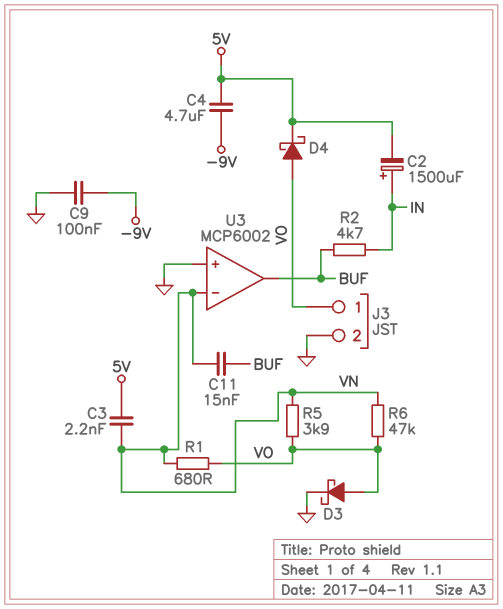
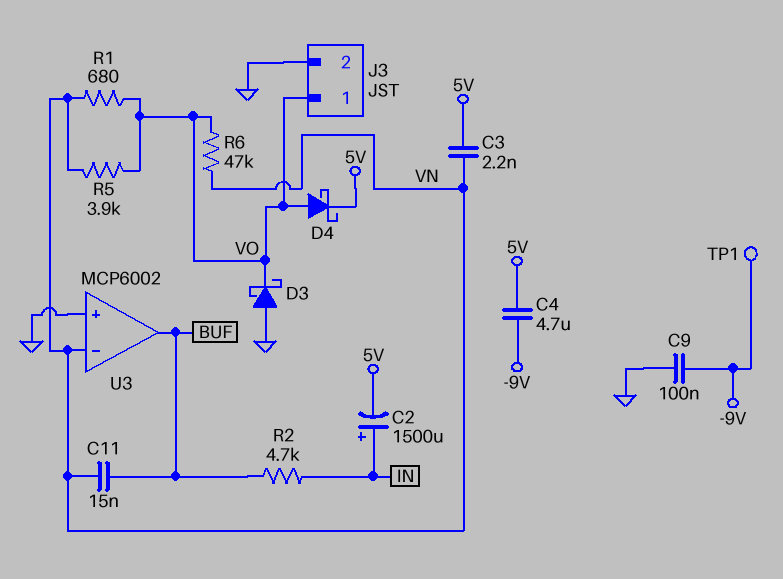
D3: schottky (A VO, K GND) -> schottky (A GND, K VO)
TP1: none -> test point (-9V)

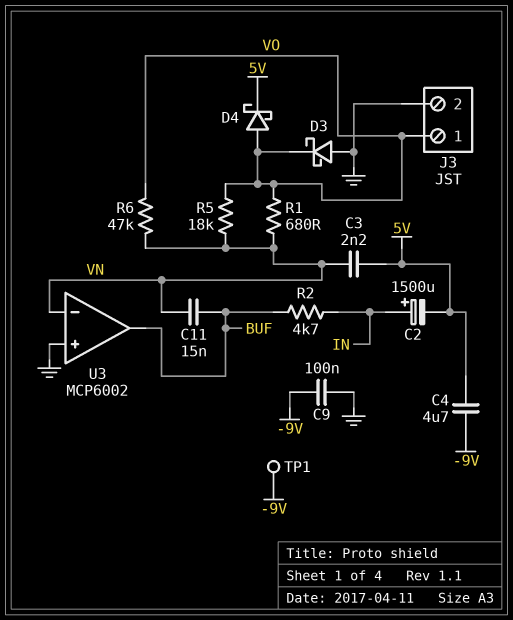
R5: 3.9k (VN, VO) -> 18k (VN, VO)

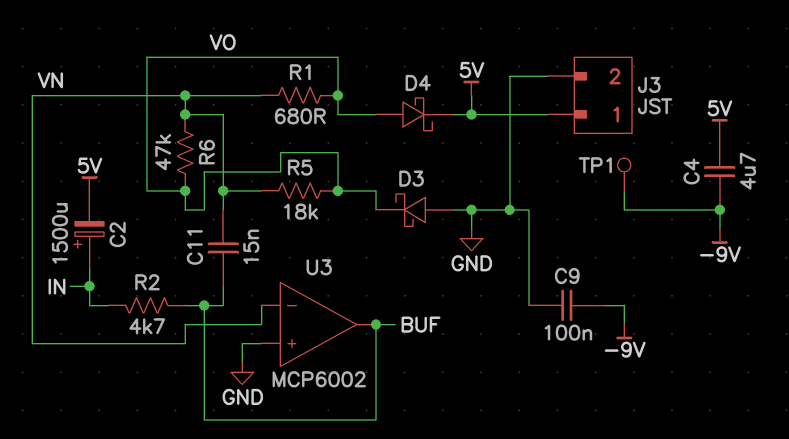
C3: 2.2nF (5V, VN) -> none
J3 pin 1: VO -> 5V

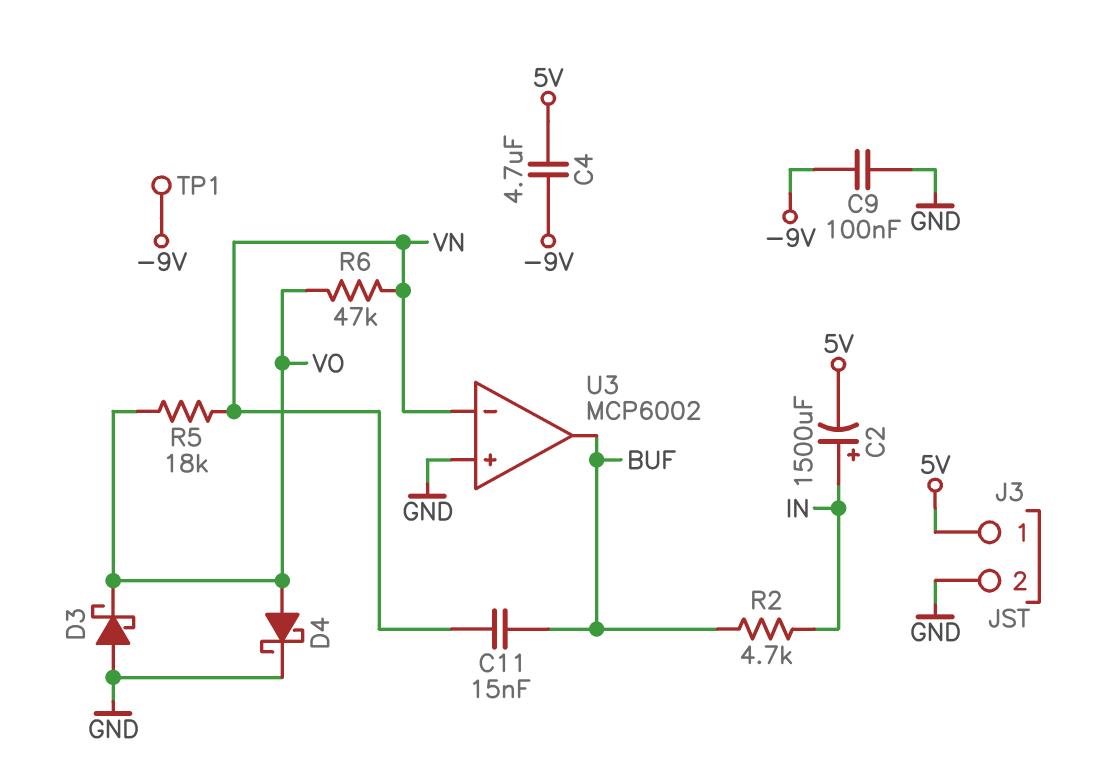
D4: schottky (A VO, K 5V) -> schottky (A VO, K GND)
R1: 680 (VN, VO) -> none

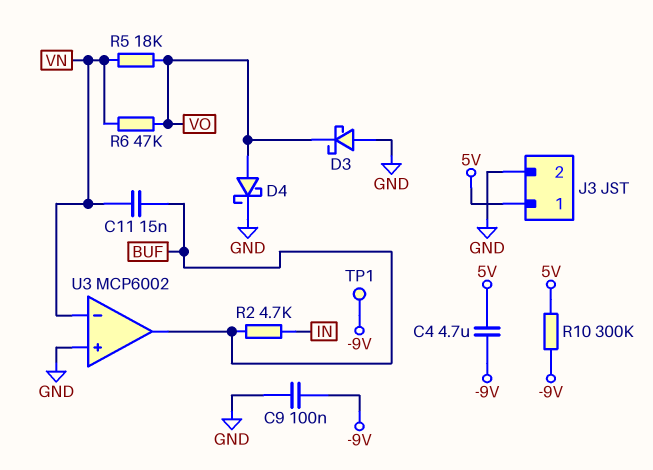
C2: 1500uF (plus IN, minus 5V) -> none
R10: none -> 300k (-9V, 5V)

